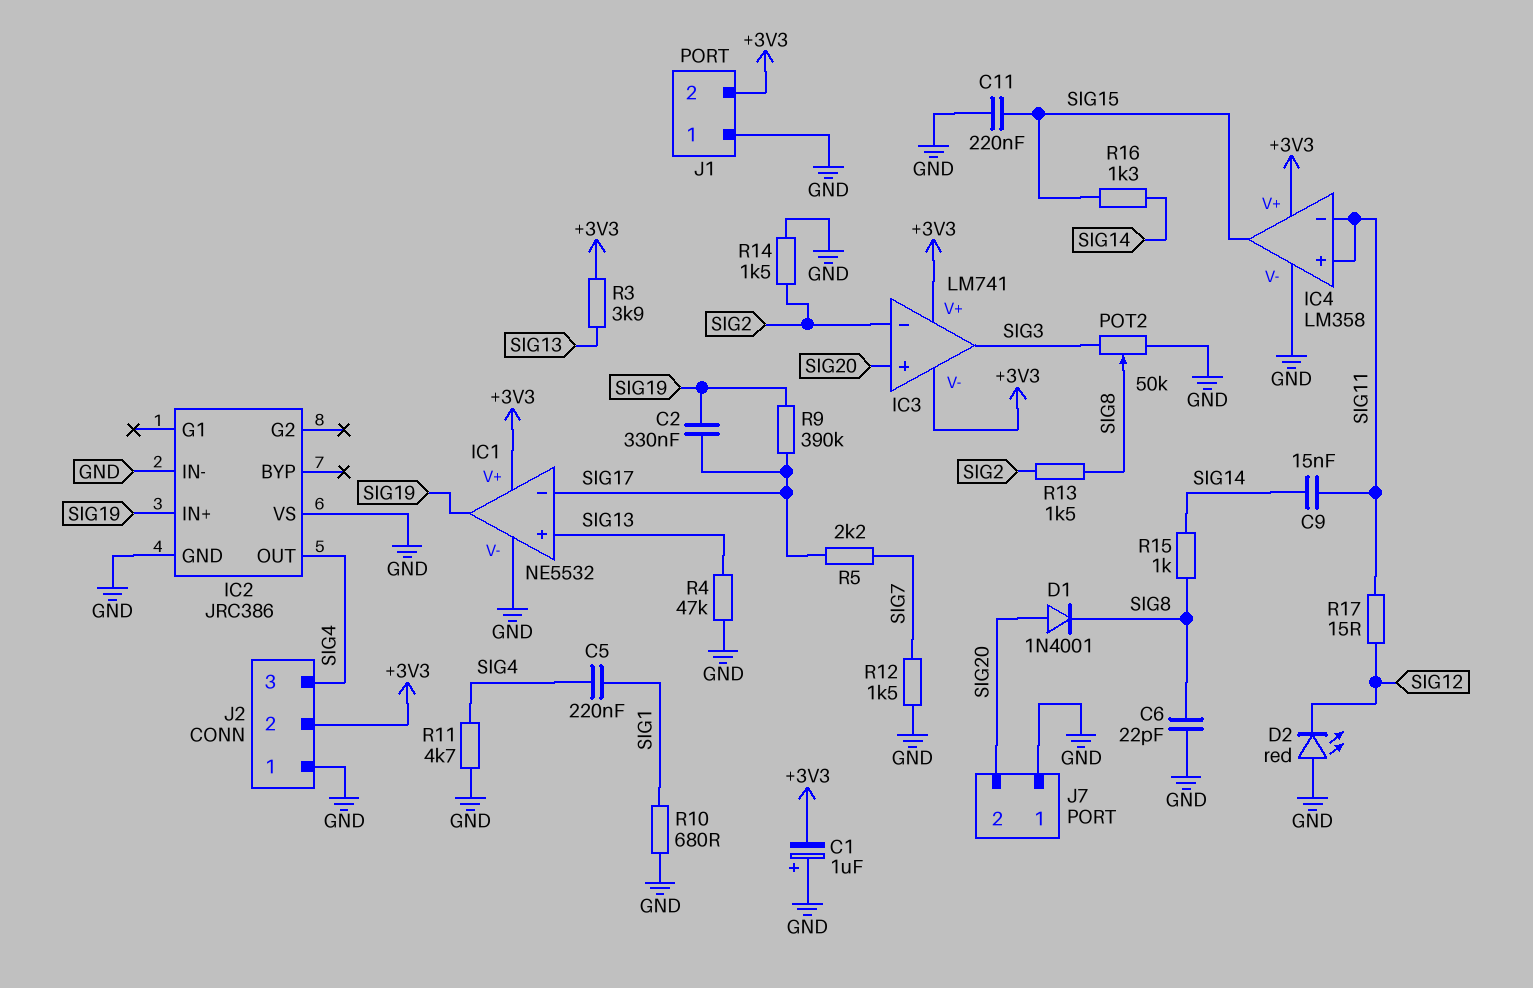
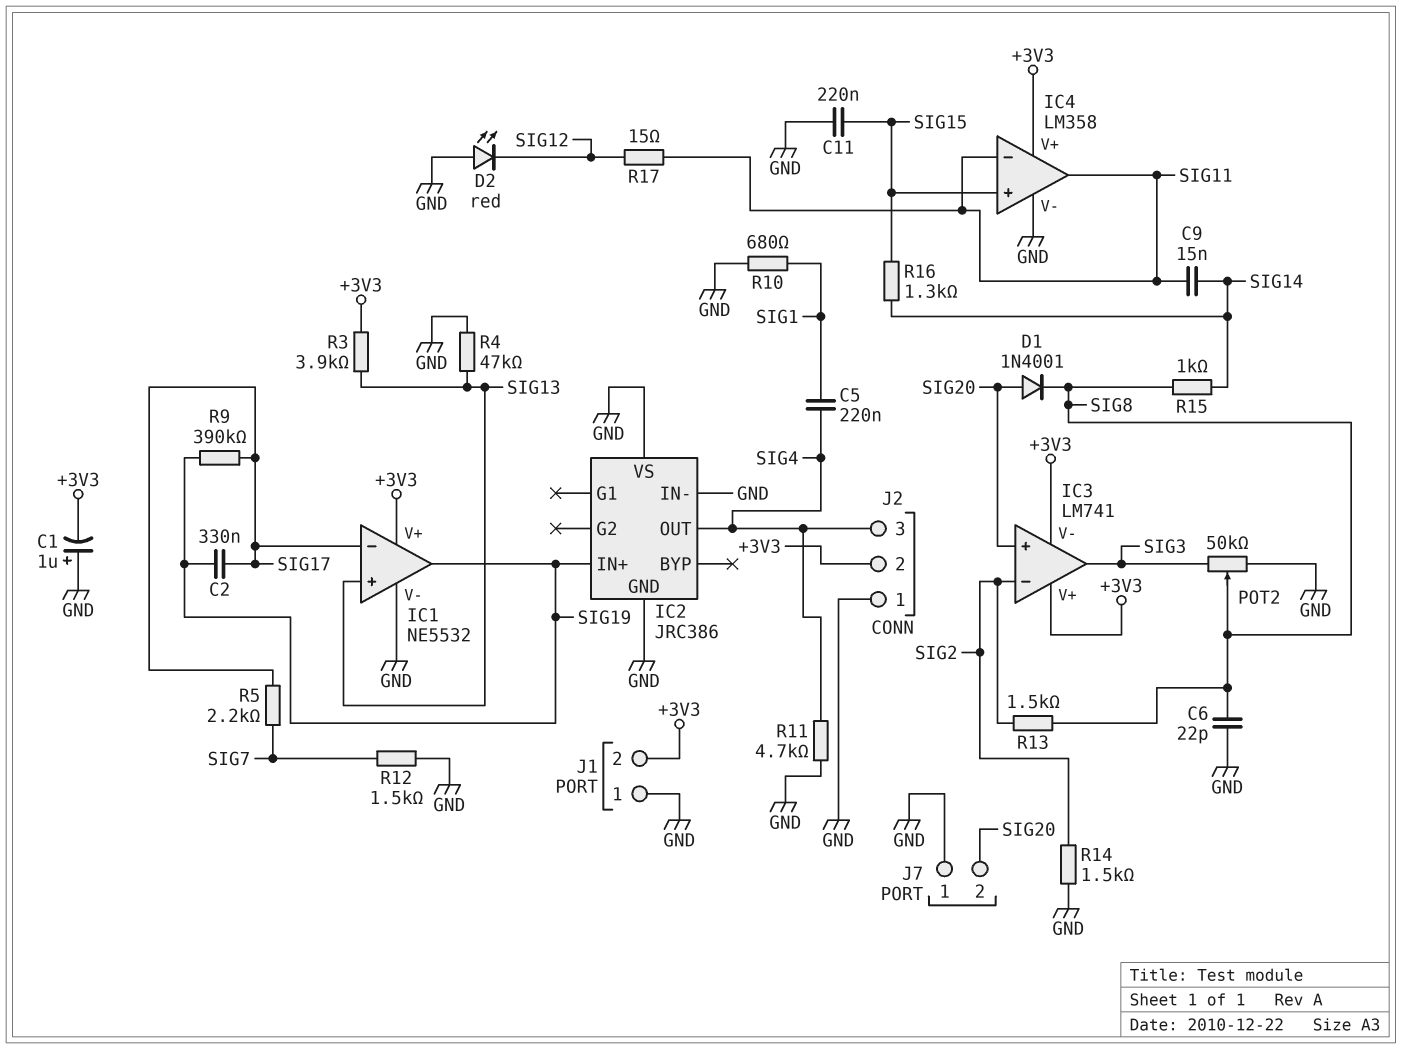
IC4 pin in+: SIG11 -> SIG15
IC4 pin out: SIG15 -> SIG11

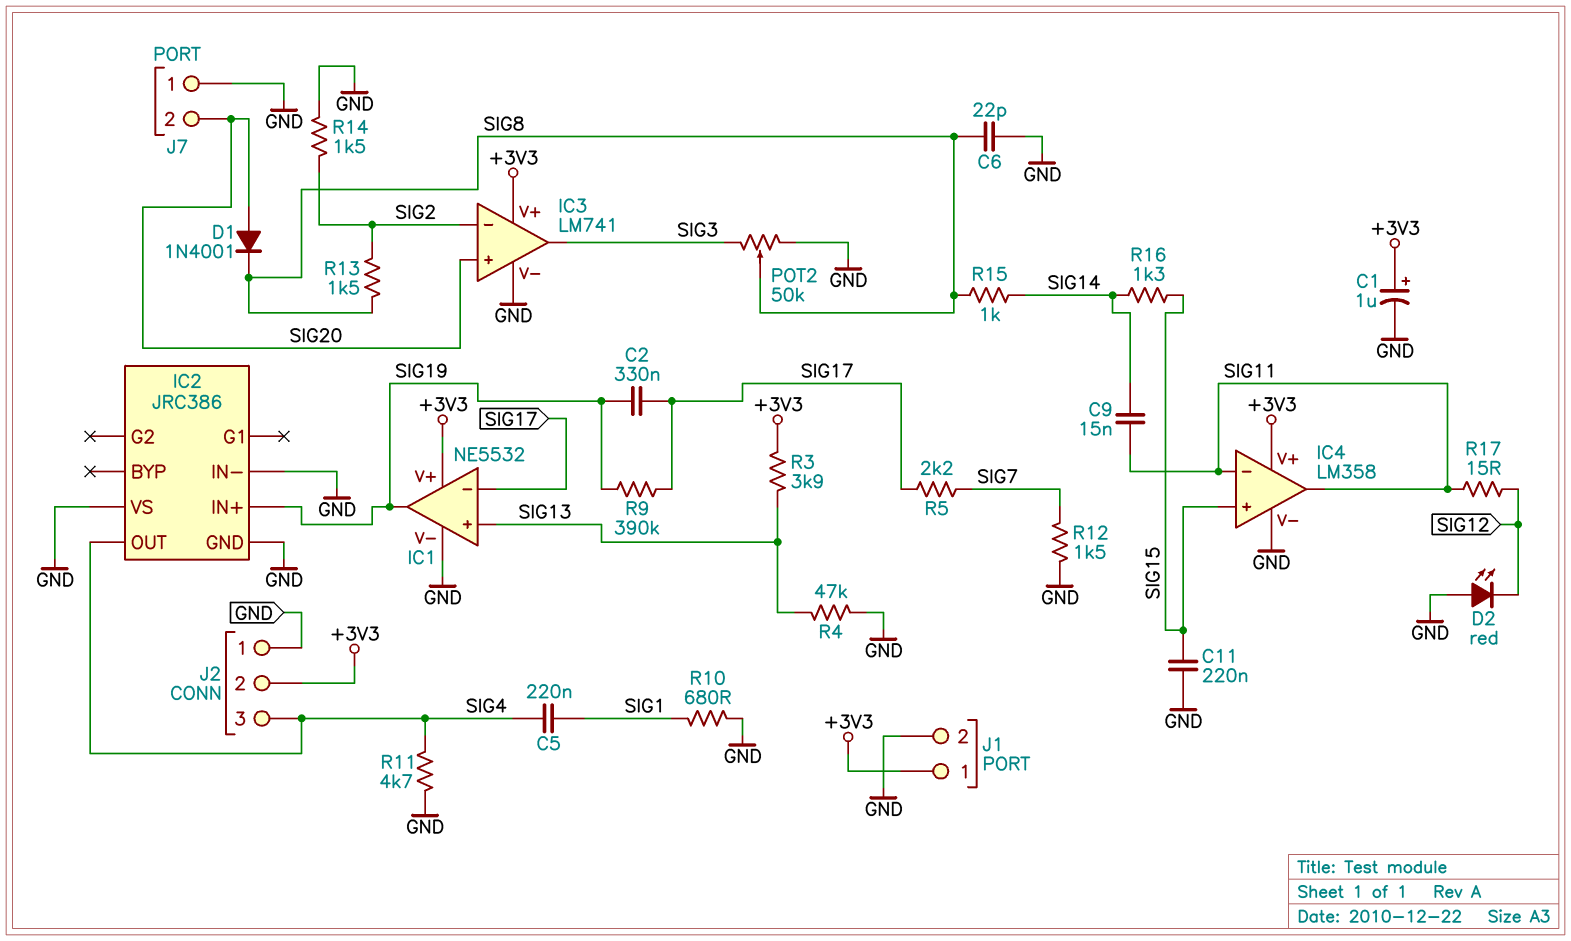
C1: 1uF (plus GND, minus +3V3) -> 1uF (plus +3V3, minus GND)
IC3 pin V-: +3V3 -> GND
J1 pin 1: GND -> +3V3
J1 pin 2: +3V3 -> GND

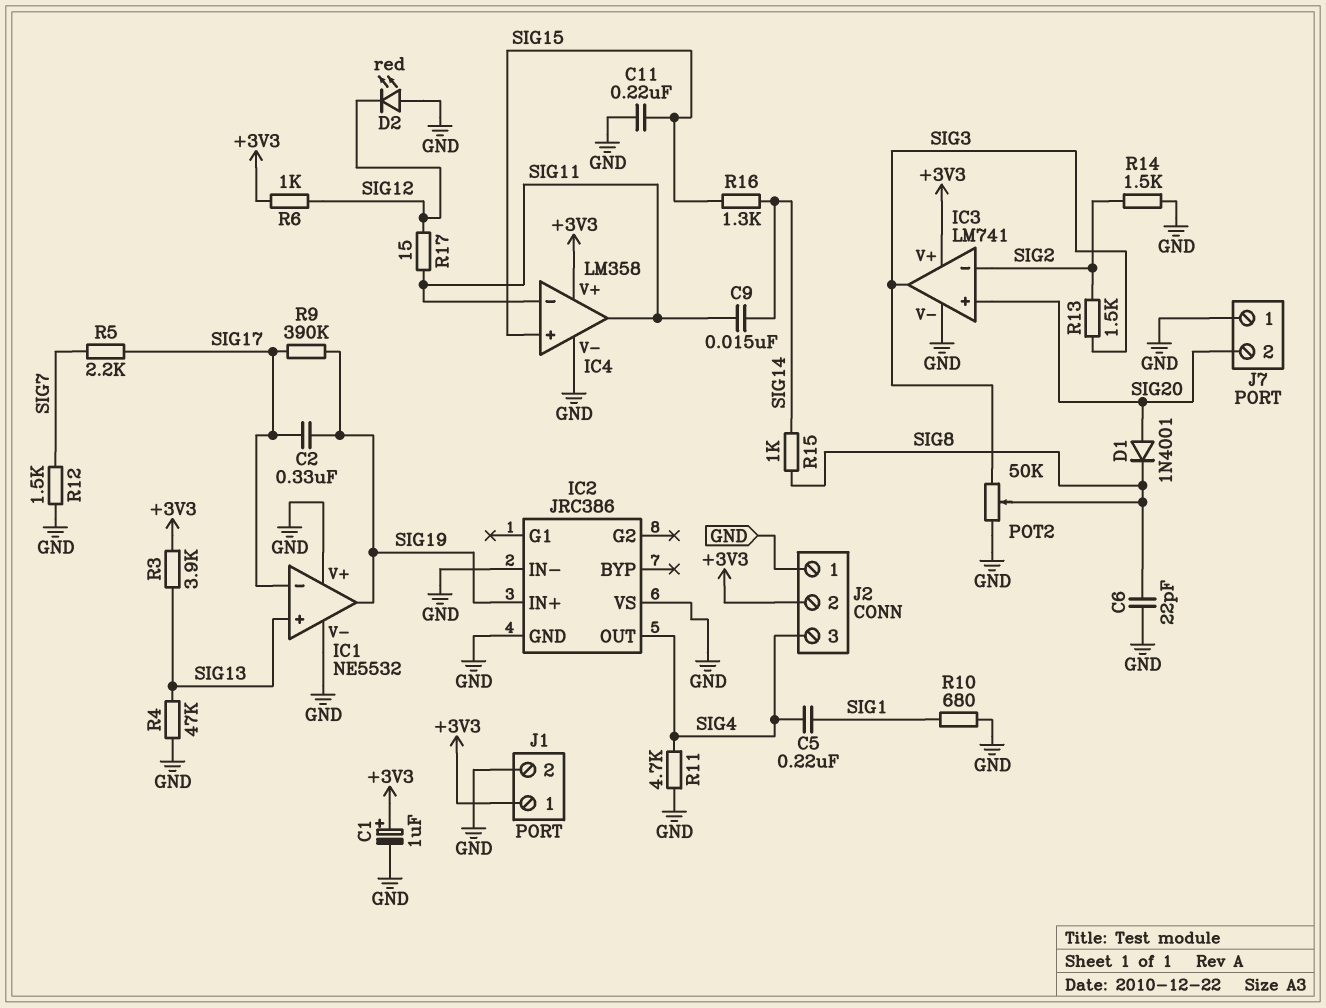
IC1 pin V+: +3V3 -> GND
R6: none -> 1k (+3V3, SIG12)
R13: 1.5k (SIG2, SIG8) -> 1.5k (SIG2, SIG3)

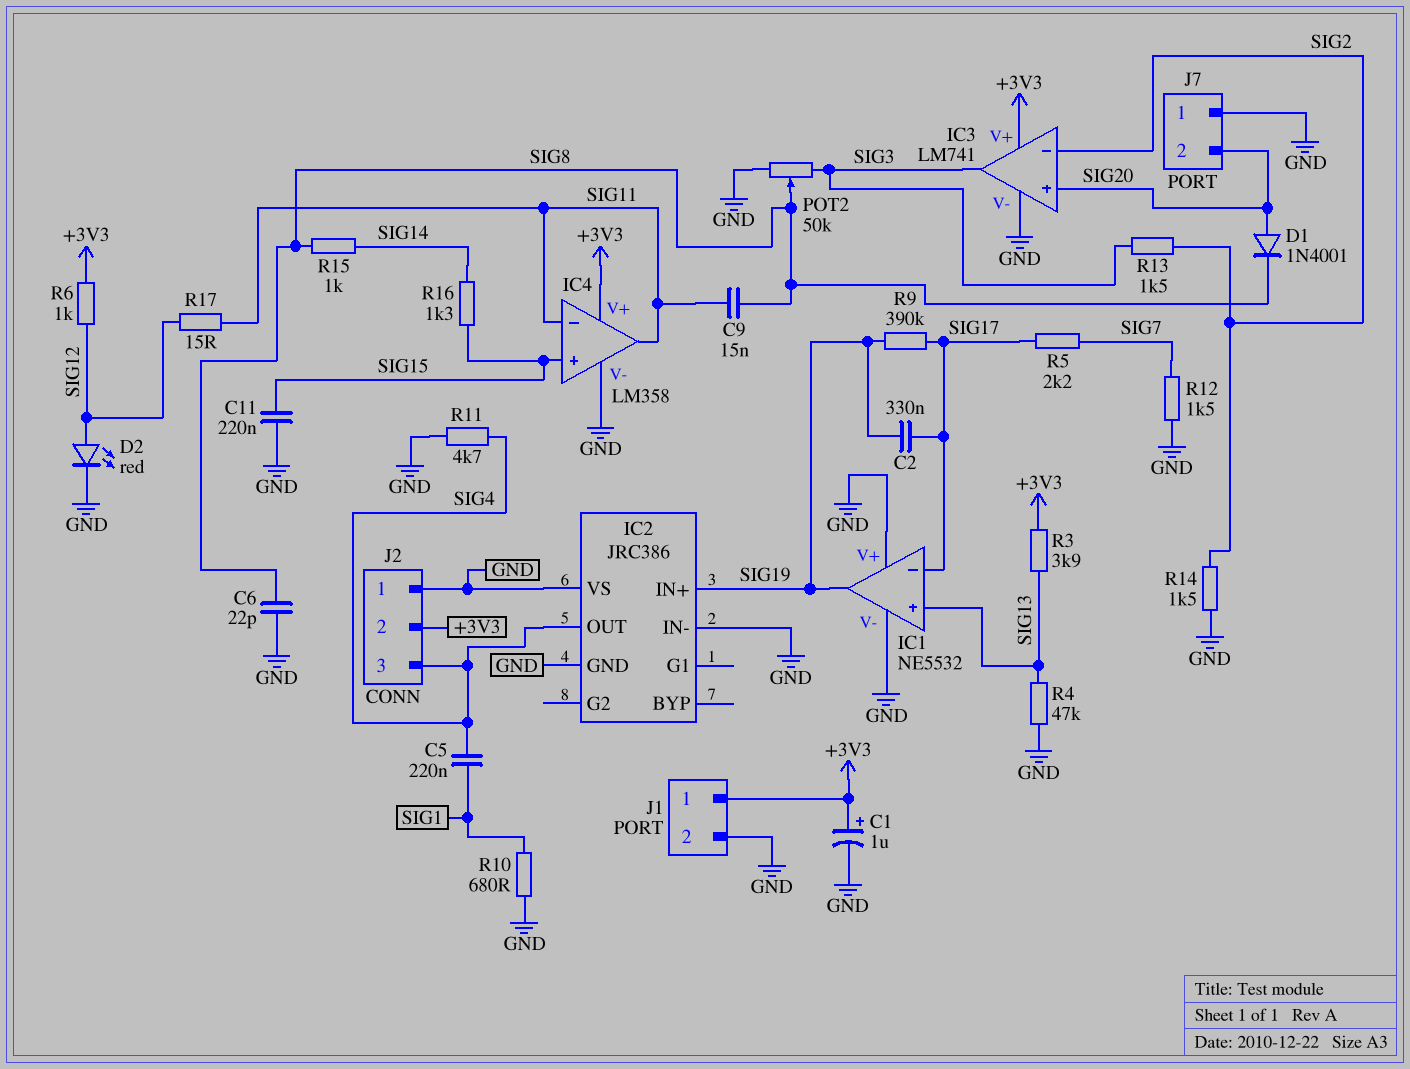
C9: 15nF (SIG11, SIG14) -> 15nF (SIG8, SIG11)
D2: LED red (A GND, K SIG12) -> LED red (A SIG12, K GND)

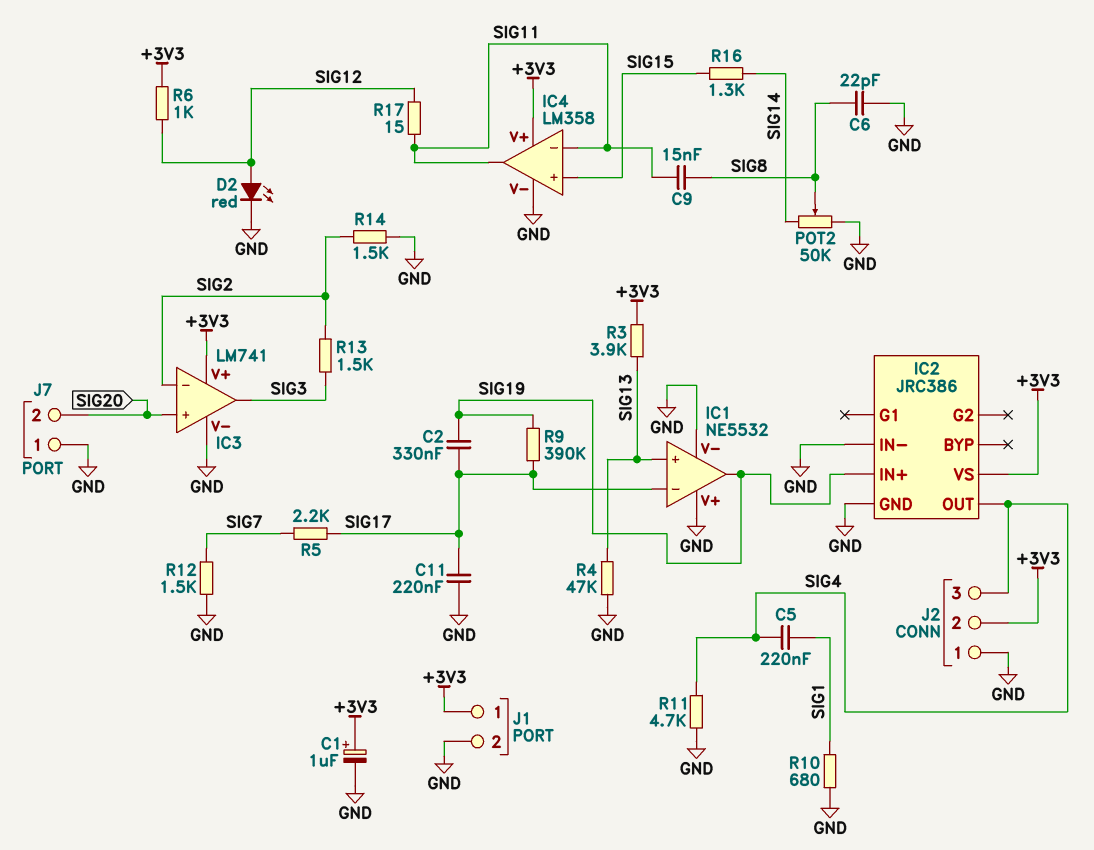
C11: 220nF (GND, SIG15) -> 220nF (GND, SIG17)
D1: diode 1N4001 (A SIG20, K SIG8) -> none
IC2 pin VS: GND -> +3V3
POT2: 50k (GND, SIG3, wiper SIG8) -> 50k (GND, SIG14, wiper SIG8)
R15: 1k (SIG8, SIG14) -> none

